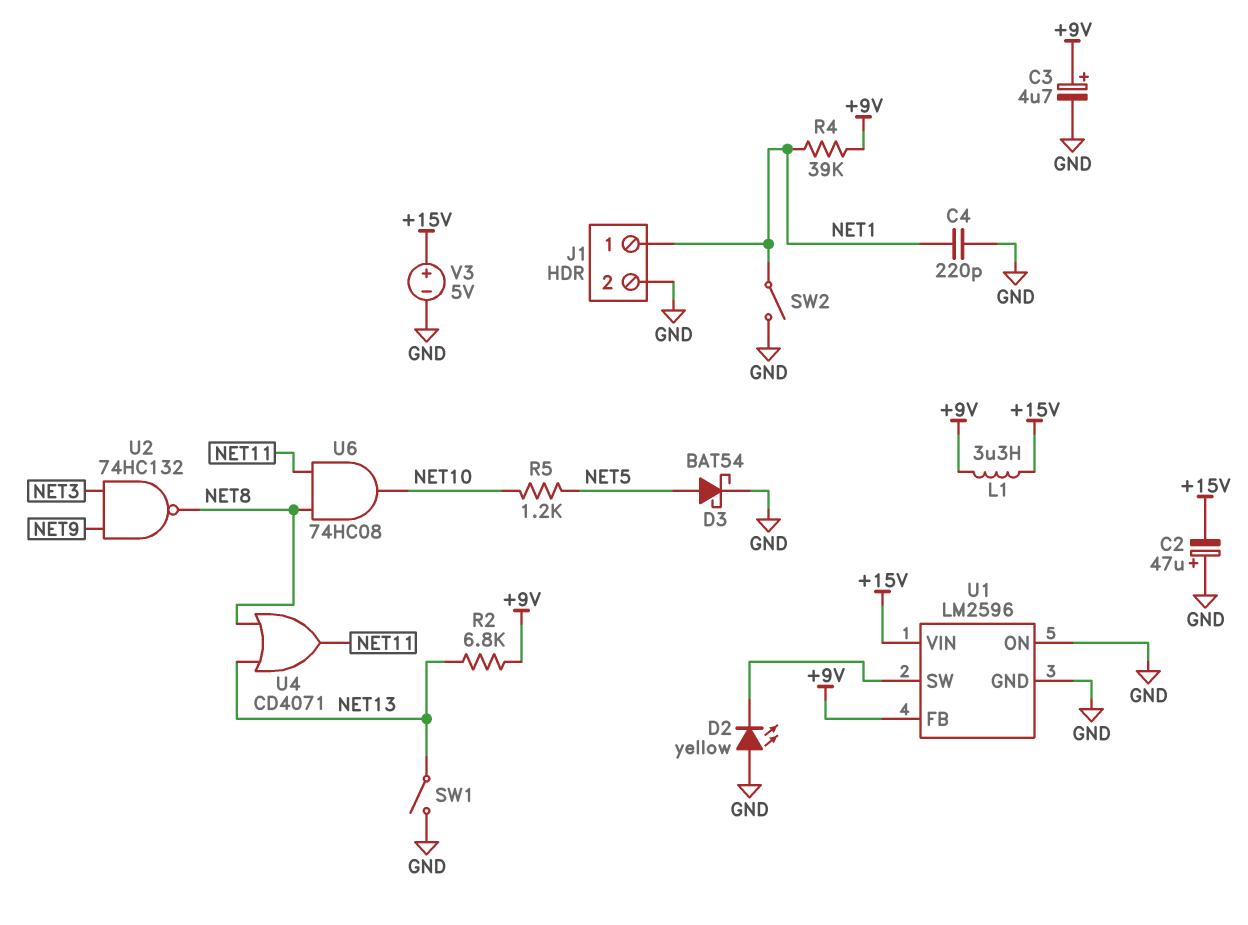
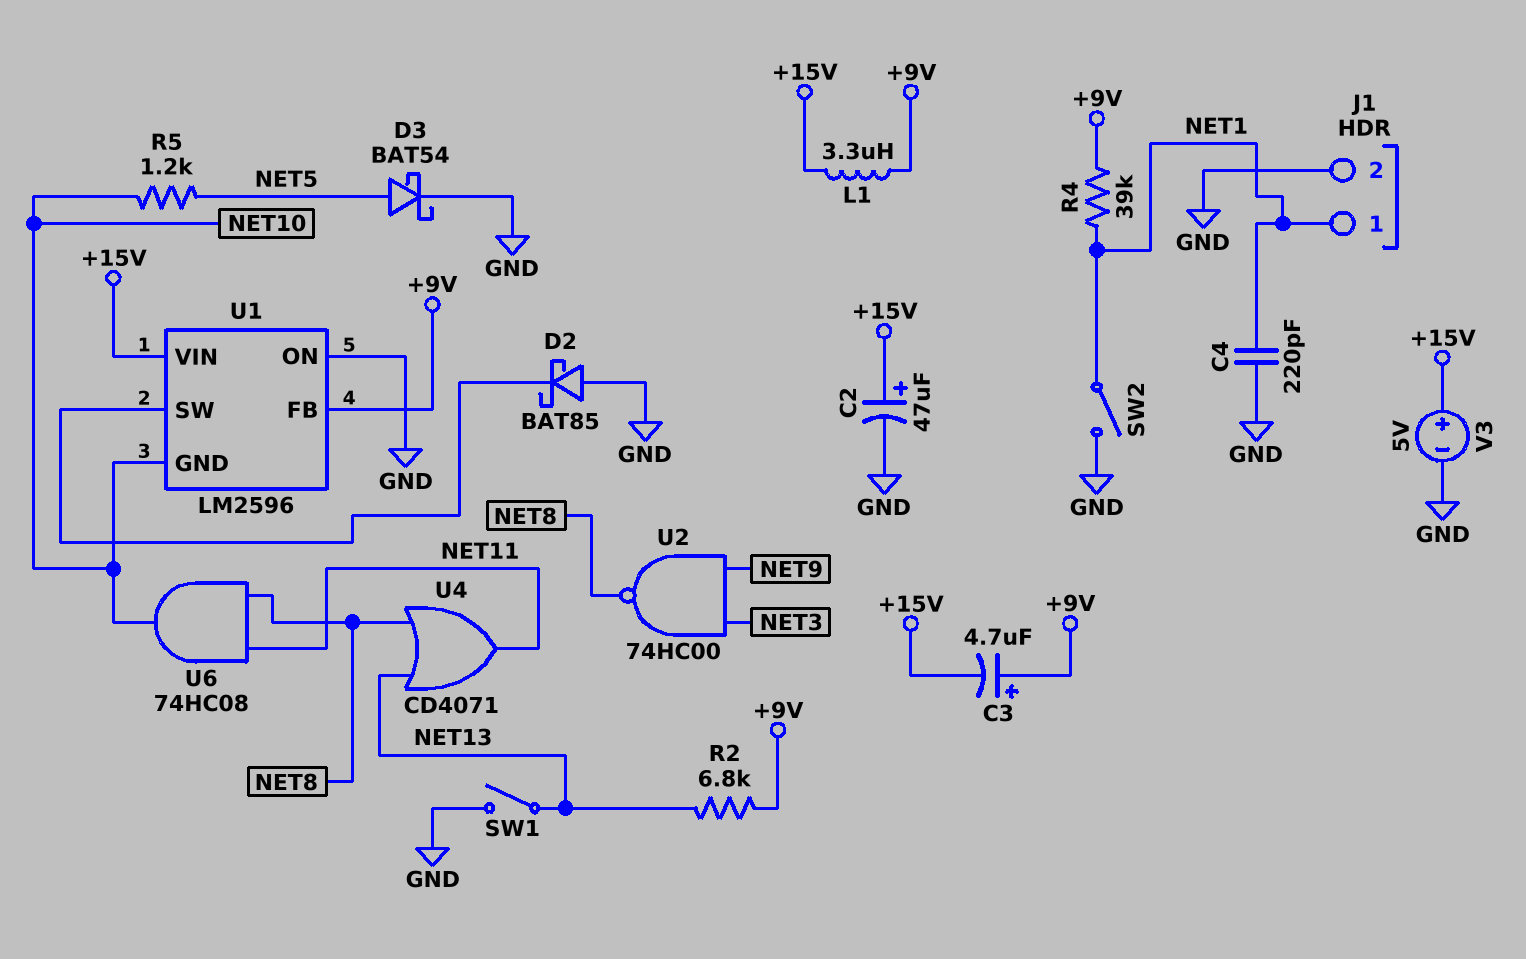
C2: 47uF (plus GND, minus +15V) -> 47uF (plus +15V, minus GND)
C3: 4.7uF (plus +9V, minus GND) -> 4.7uF (plus +9V, minus +15V)
D2: LED yellow (A GND, K U1/SW) -> schottky BAT85 (A GND, K U1/SW)
U1 pin GND: GND -> NET10
U2: NAND 74HC132 (in NET3, in NET9, out NET8) -> NAND 74HC00 (in NET3, in NET9, out NET8)

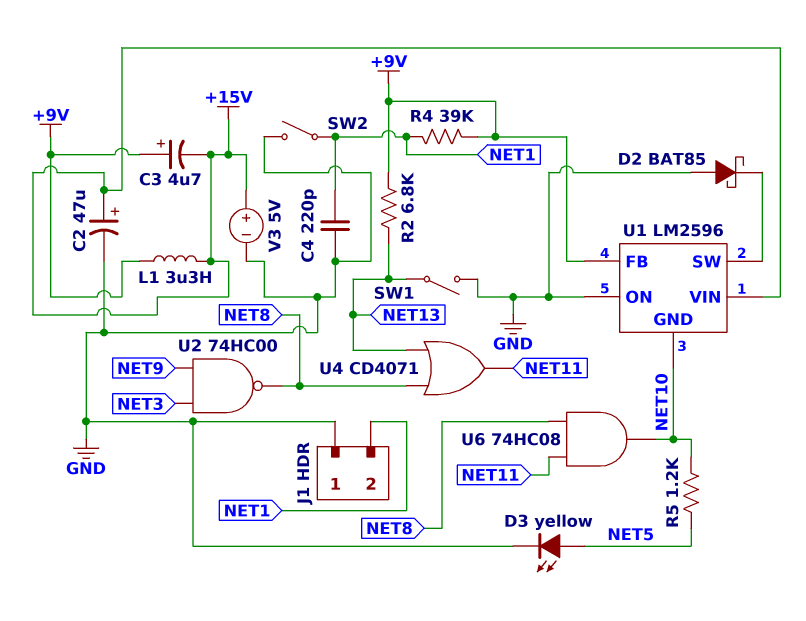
D3: schottky BAT54 (A NET5, K GND) -> LED yellow (A NET5, K GND)
J1 pin 1: NET1 -> GND
J1 pin 2: GND -> NET1

